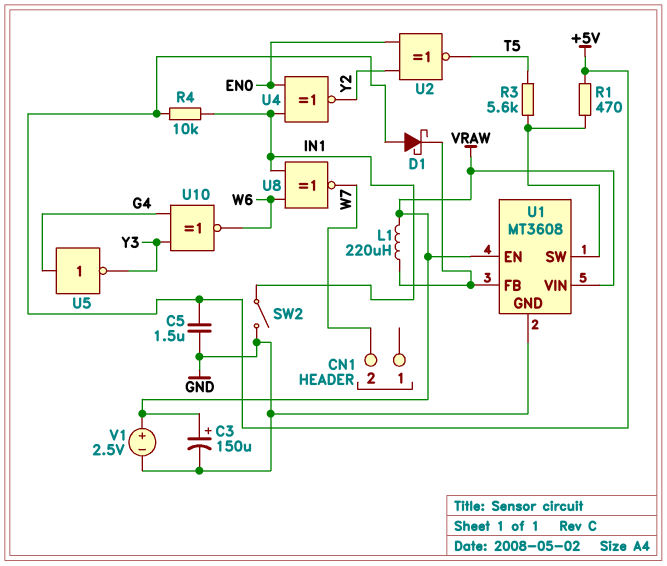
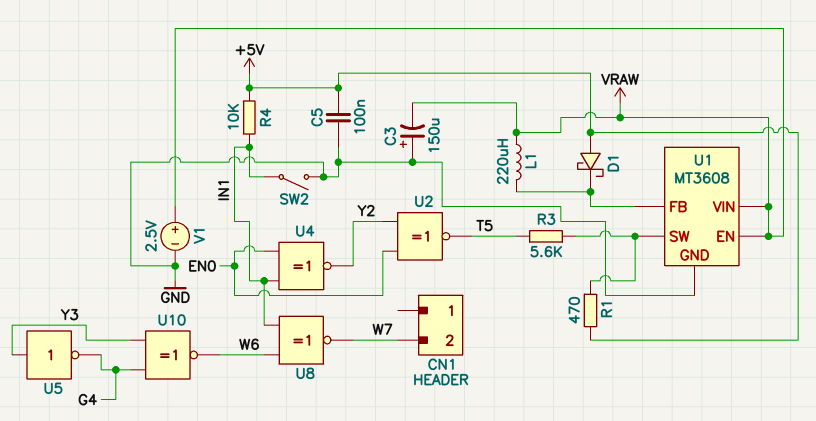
C3: 150uF (plus VRAW, minus GND) -> 150uF (plus GND, minus VRAW)
C5: 1.5uF (+5V, GND) -> 100nF (+5V, GND)
U5: NOT (in G4, out Y3) -> NOT (in Y3, out G4)

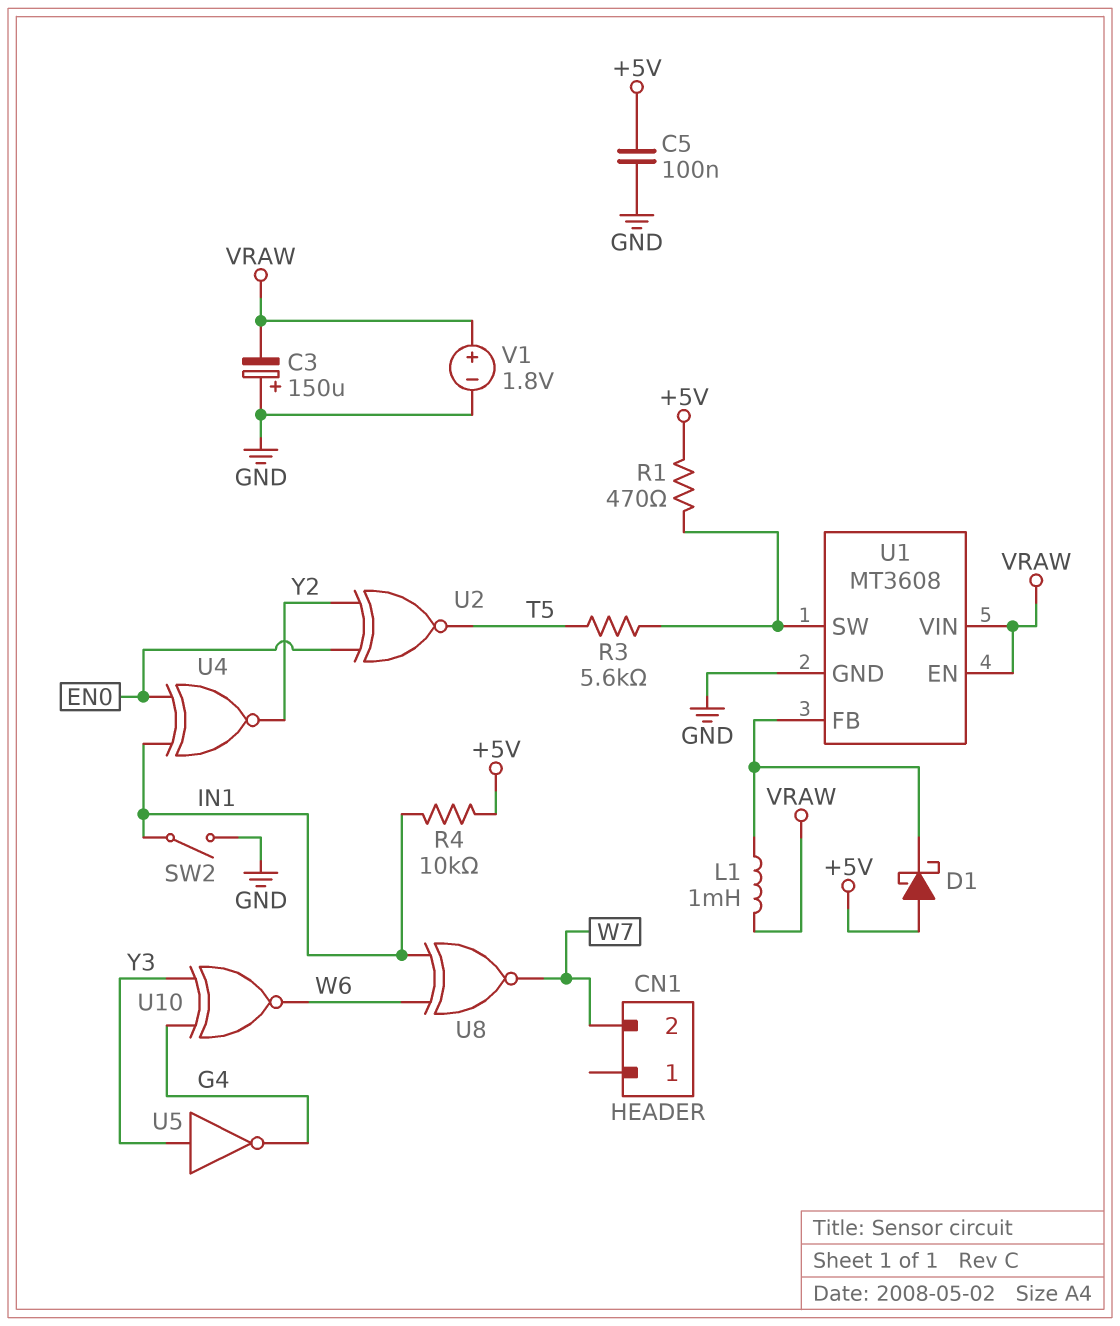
L1: 220uH (U1/FB, VRAW) -> 1mH (U1/FB, VRAW)
V1: 2.5V (plus VRAW, minus GND) -> 1.8V (plus VRAW, minus GND)

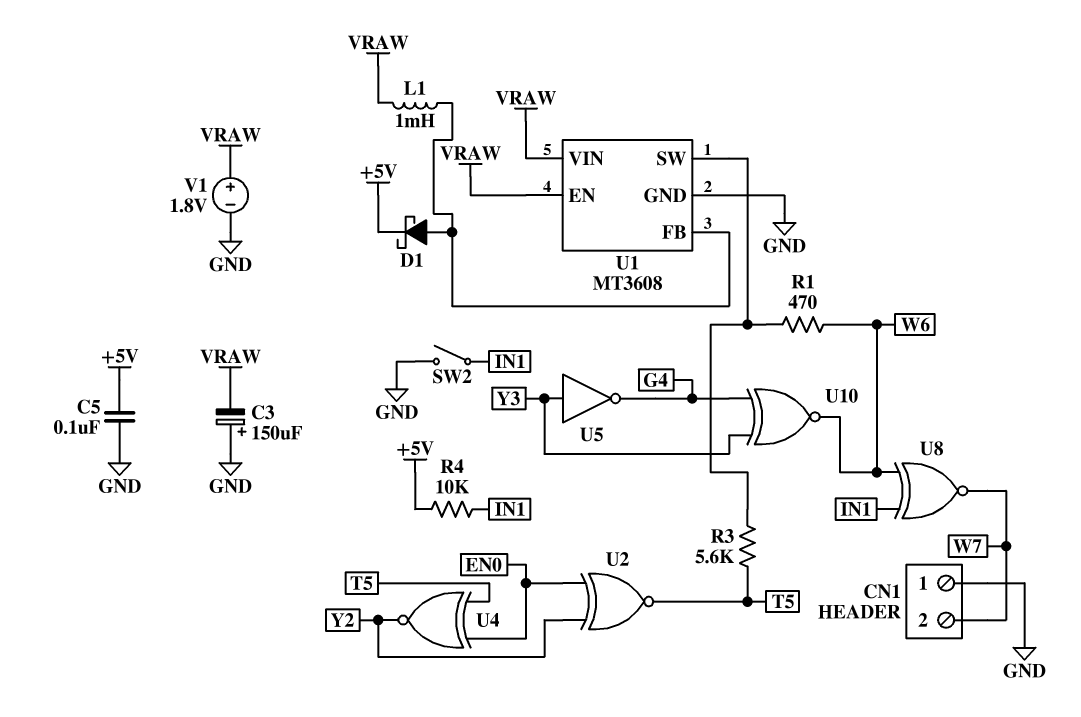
CN1 pin 1: none -> GND
D1: schottky (A +5V, K U1/FB) -> schottky (A U1/FB, K +5V)
R1: 470 (+5V, U1/SW) -> 470 (U1/SW, W6)
U4: XNOR (in EN0, in IN1, out Y2) -> XNOR (in EN0, in T5, out Y2)

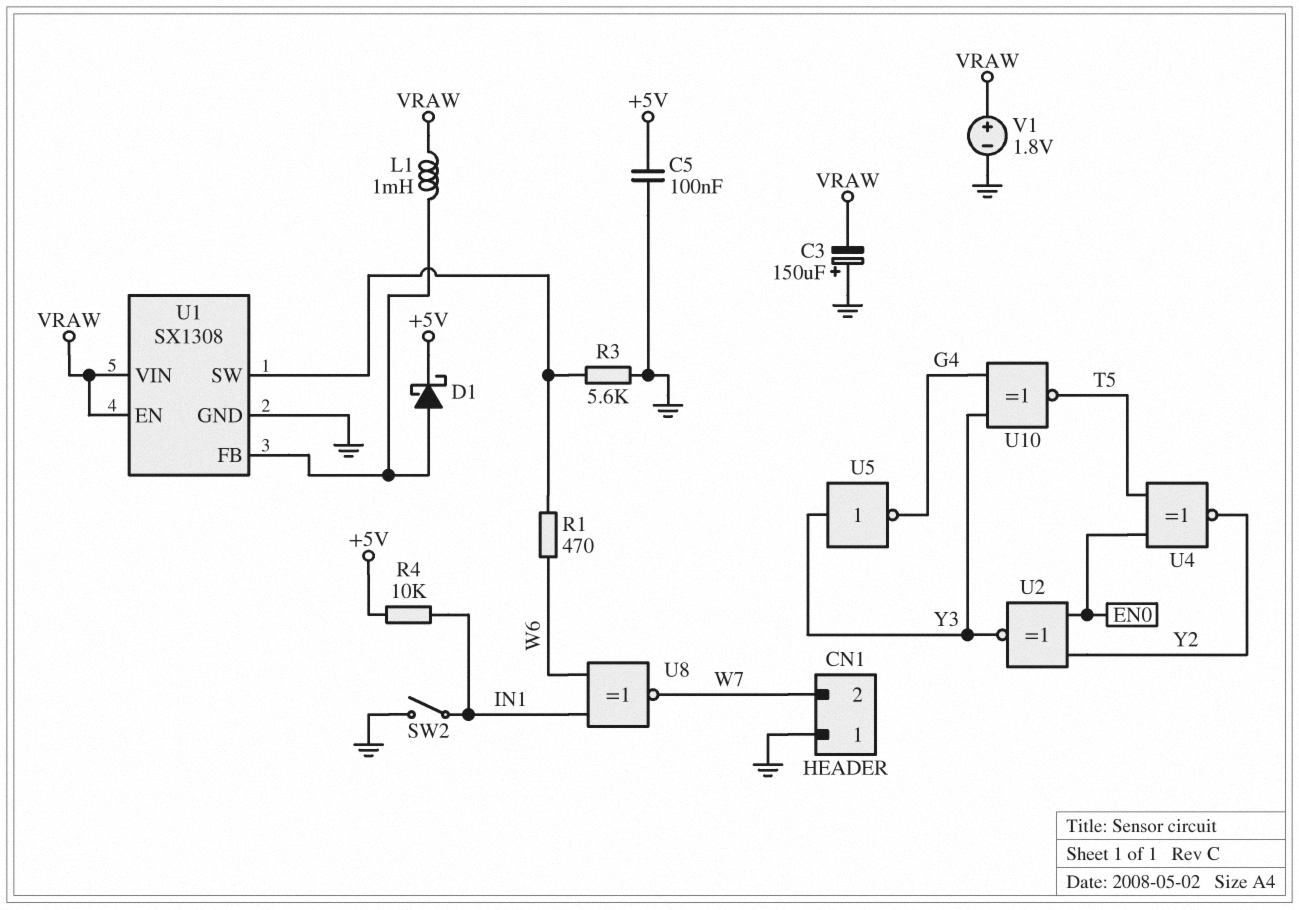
R3: 5.6k (T5, U1/SW) -> 5.6k (GND, U1/SW)
U1: MT3608 -> SX1308
U2: XNOR (in EN0, in Y2, out T5) -> XNOR (in EN0, in Y2, out Y3)
U10: XNOR (in G4, in Y3, out W6) -> XNOR (in G4, in Y3, out T5)

